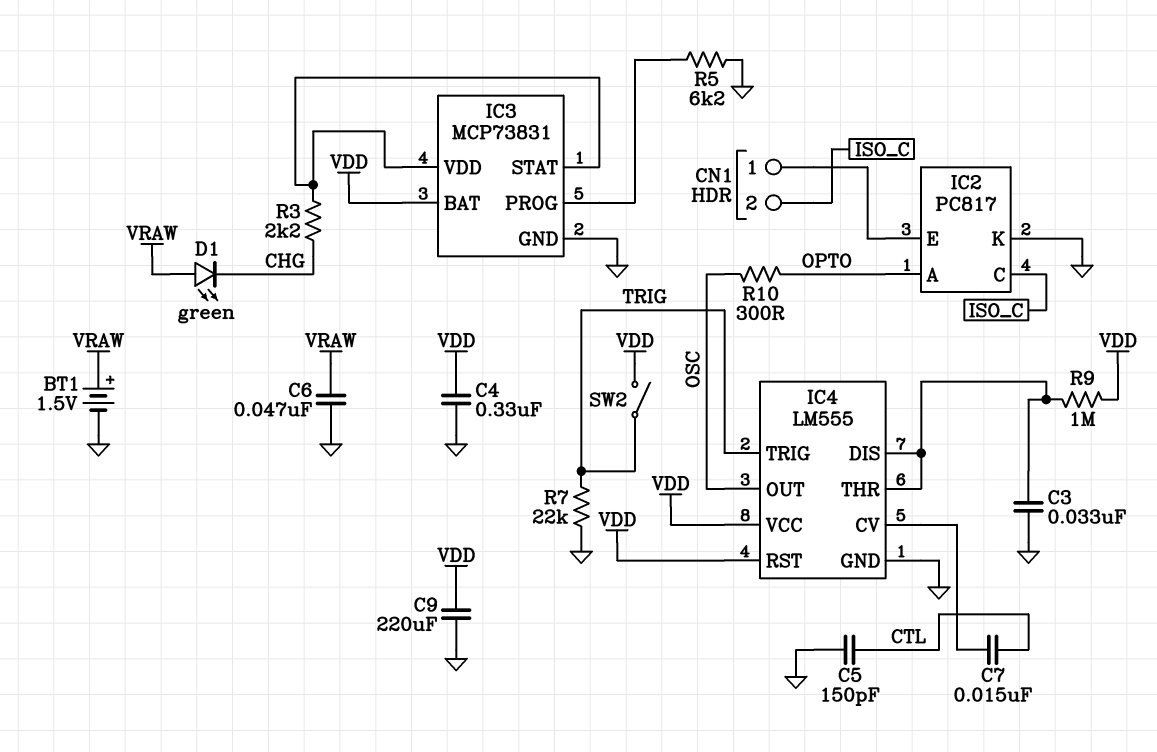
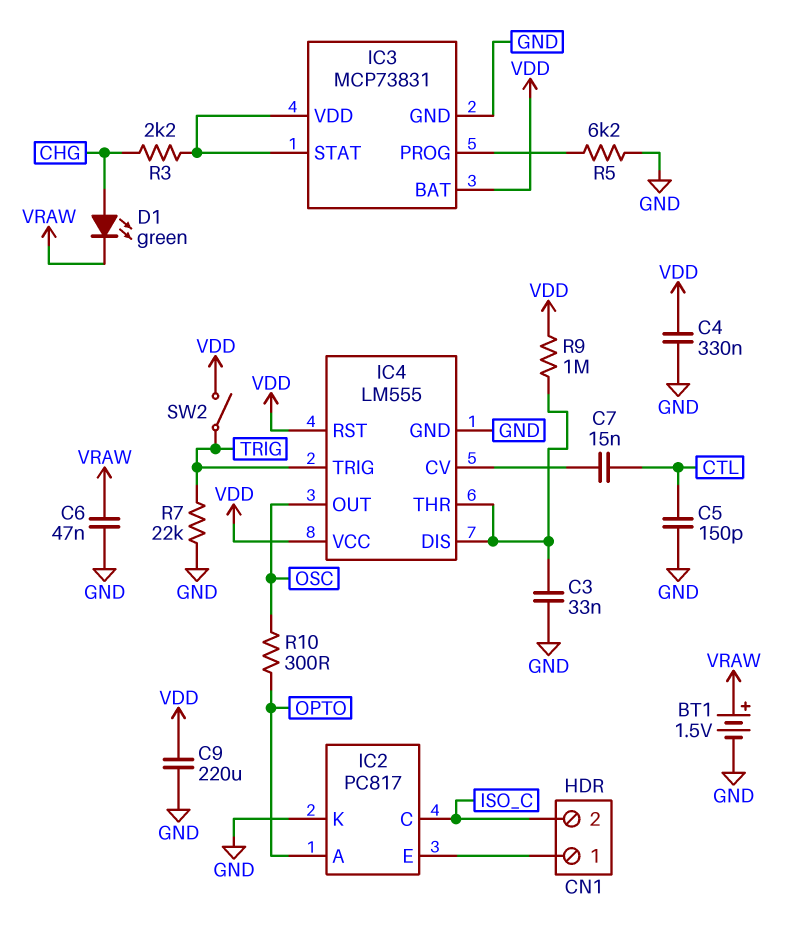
D1: LED green (A VRAW, K CHG) -> LED green (A CHG, K VRAW)

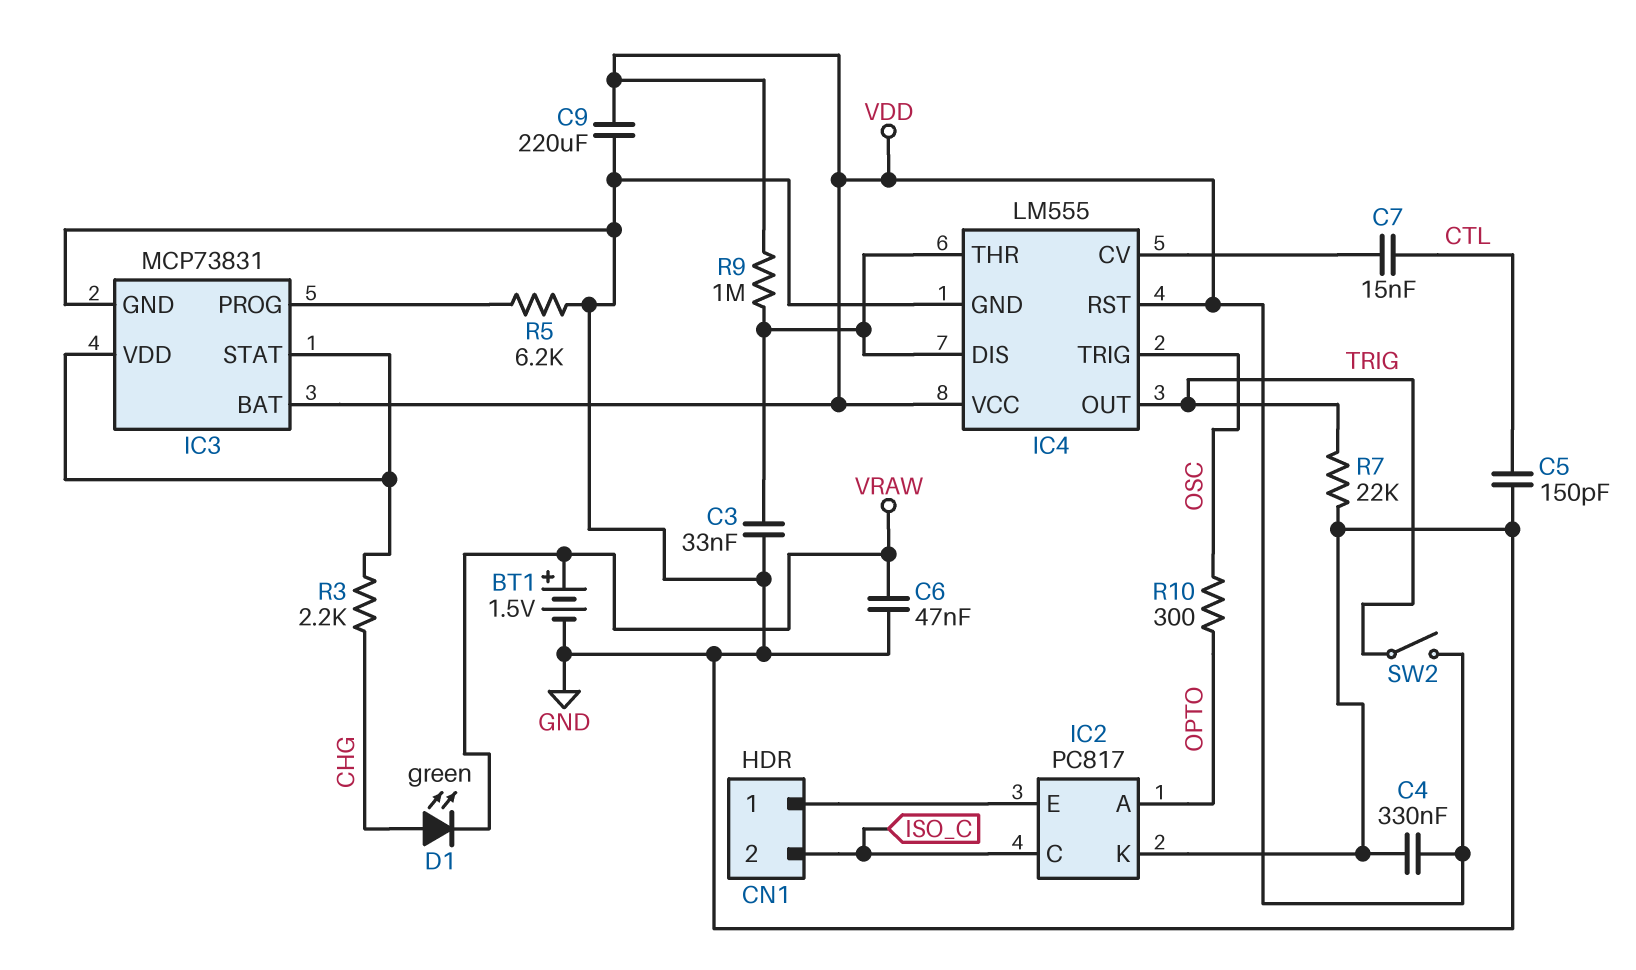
IC4 pin OUT: OSC -> TRIG
IC4 pin TRIG: TRIG -> OSC

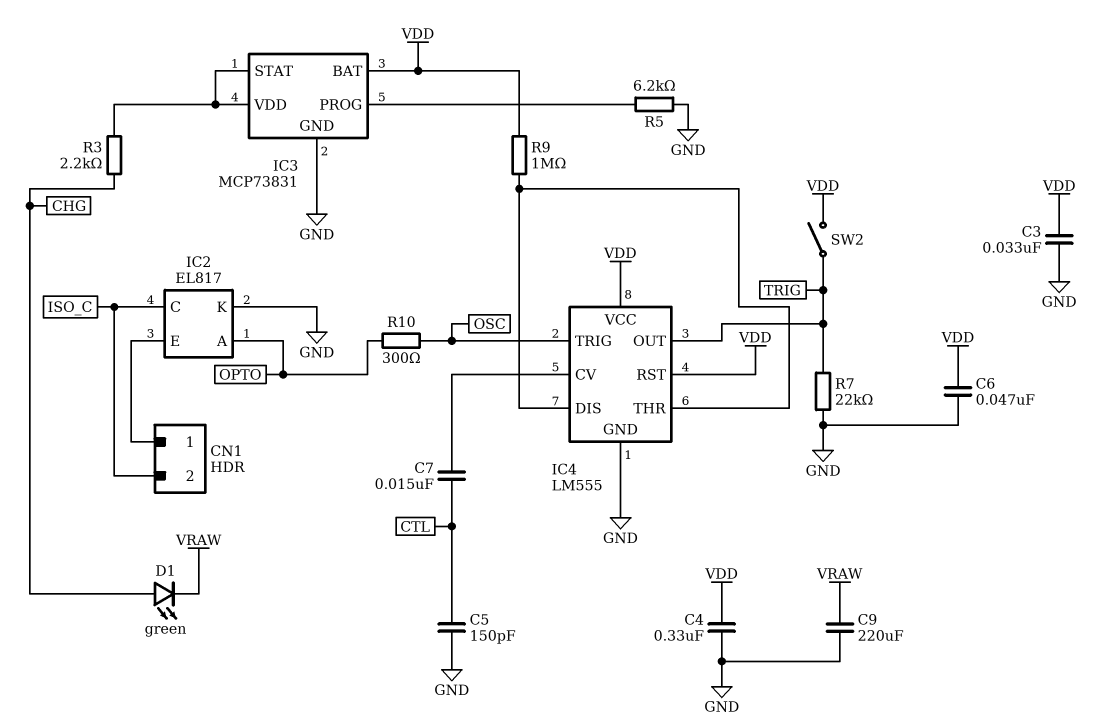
BT1: 1.5V (plus VRAW, minus GND) -> none
C3: 33nF (GND, IC4/DIS) -> 33nF (GND, VDD)
C6: 47nF (GND, VRAW) -> 47nF (GND, VDD)
C9: 220uF (GND, VDD) -> 220uF (GND, VRAW)
IC2: PC817 -> EL817

